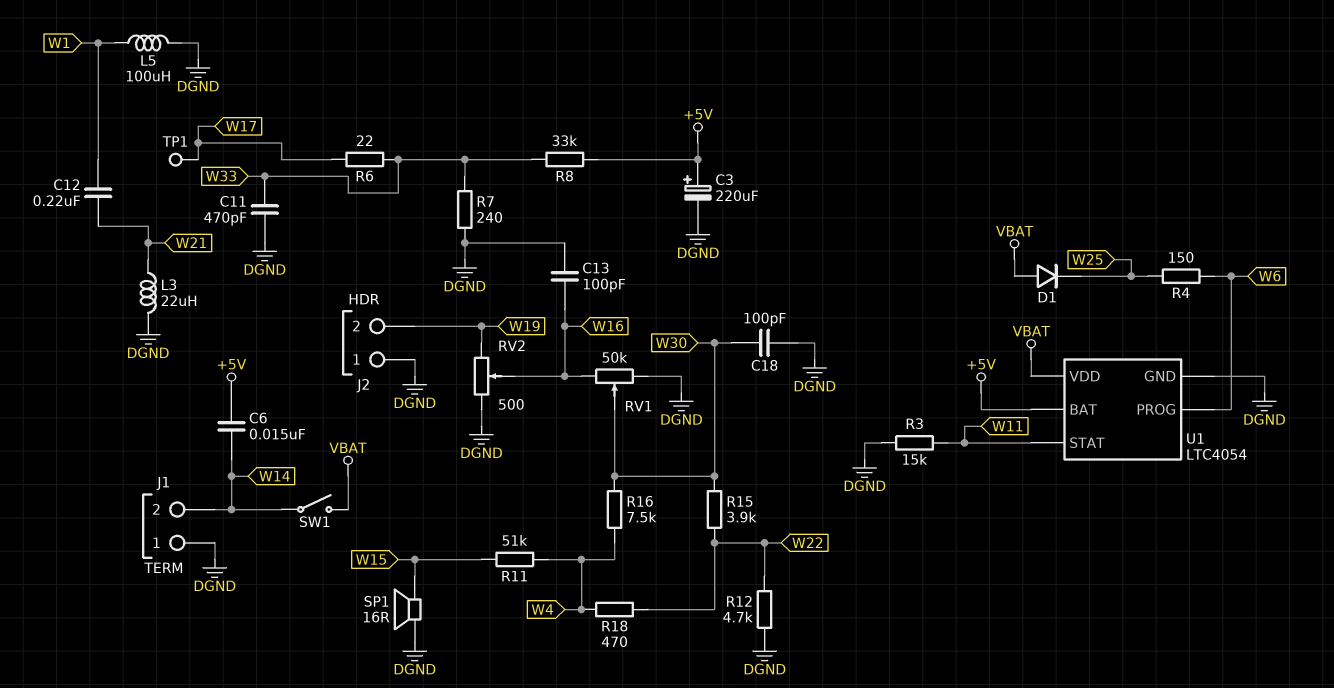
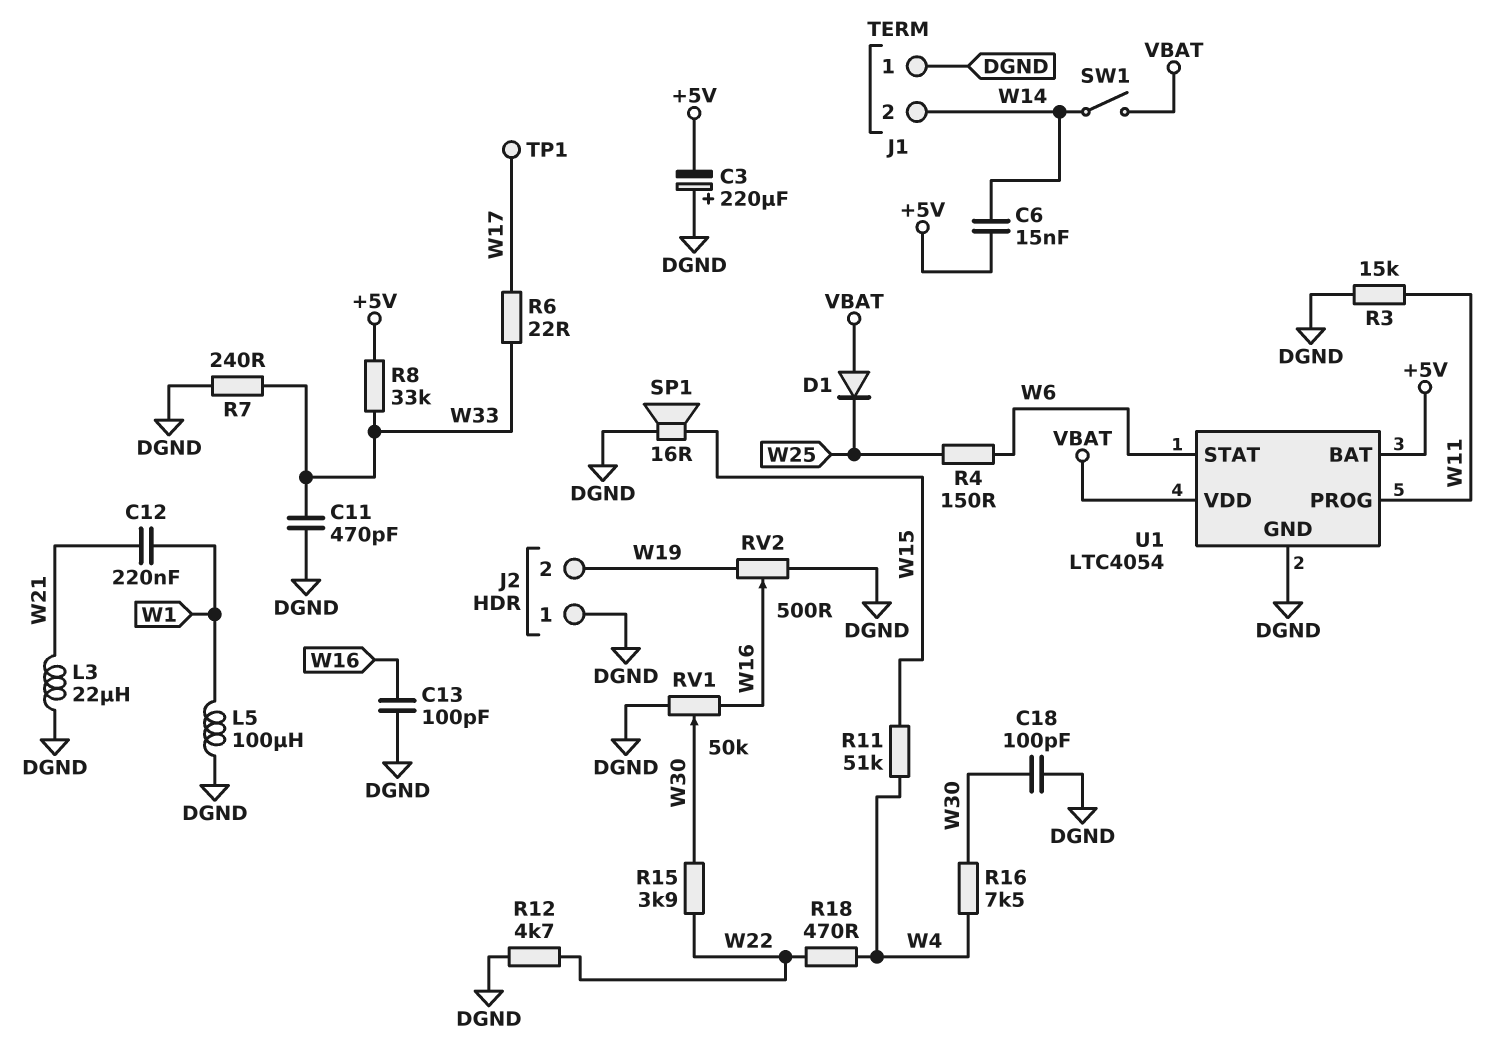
C3: 220uF (plus +5V, minus DGND) -> 220uF (plus DGND, minus +5V)
U1 pin PROG: W6 -> W11
U1 pin STAT: W11 -> W6

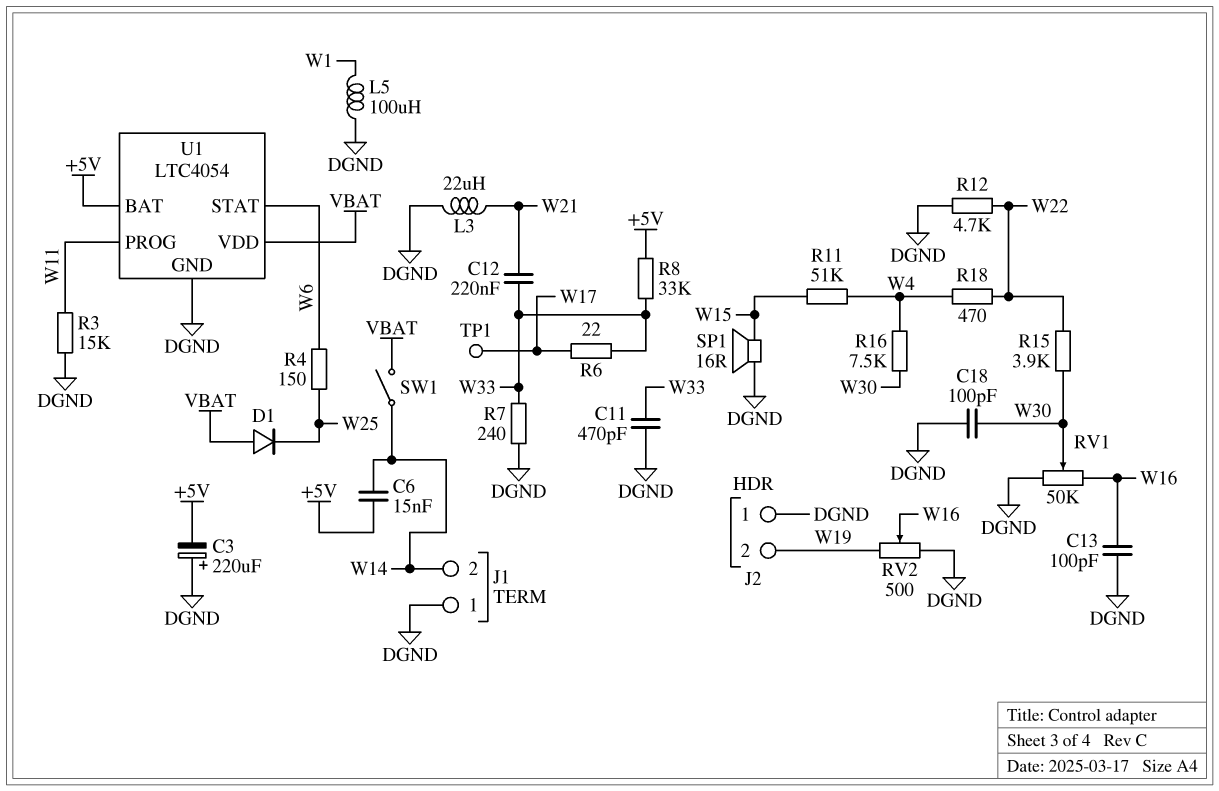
C12: 220nF (W1, W21) -> 220nF (W21, W33)

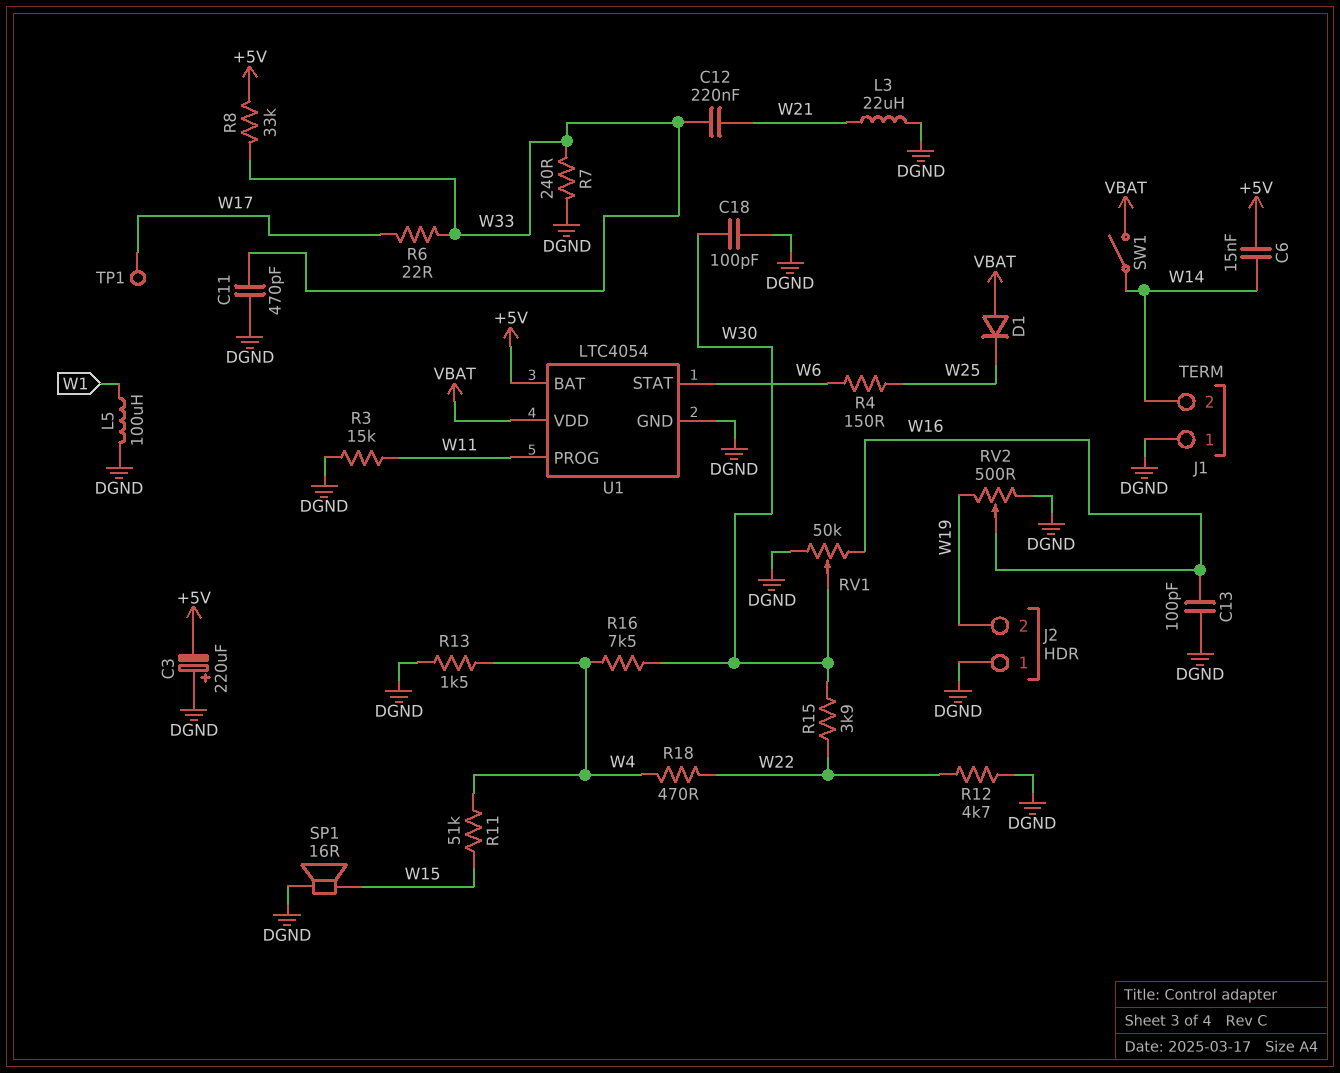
R13: none -> 1.5k (DGND, W4)

